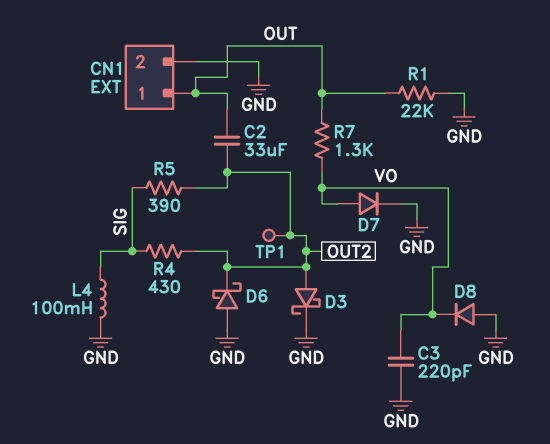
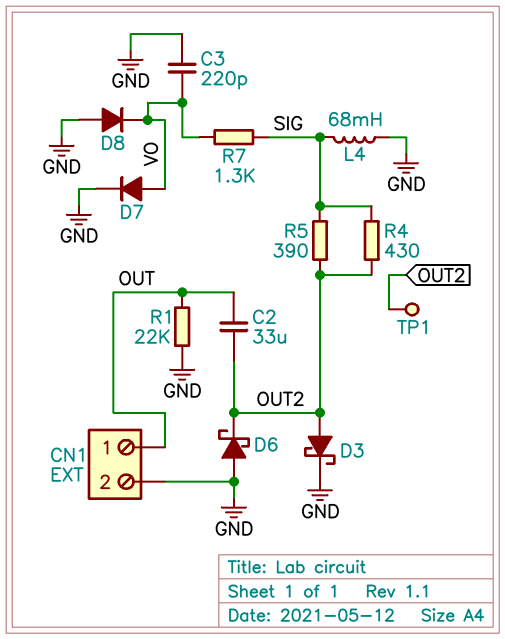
L4: 100mH (GND, SIG) -> 68mH (GND, SIG)
R7: 1.3k (OUT, VO) -> 1.3k (SIG, VO)

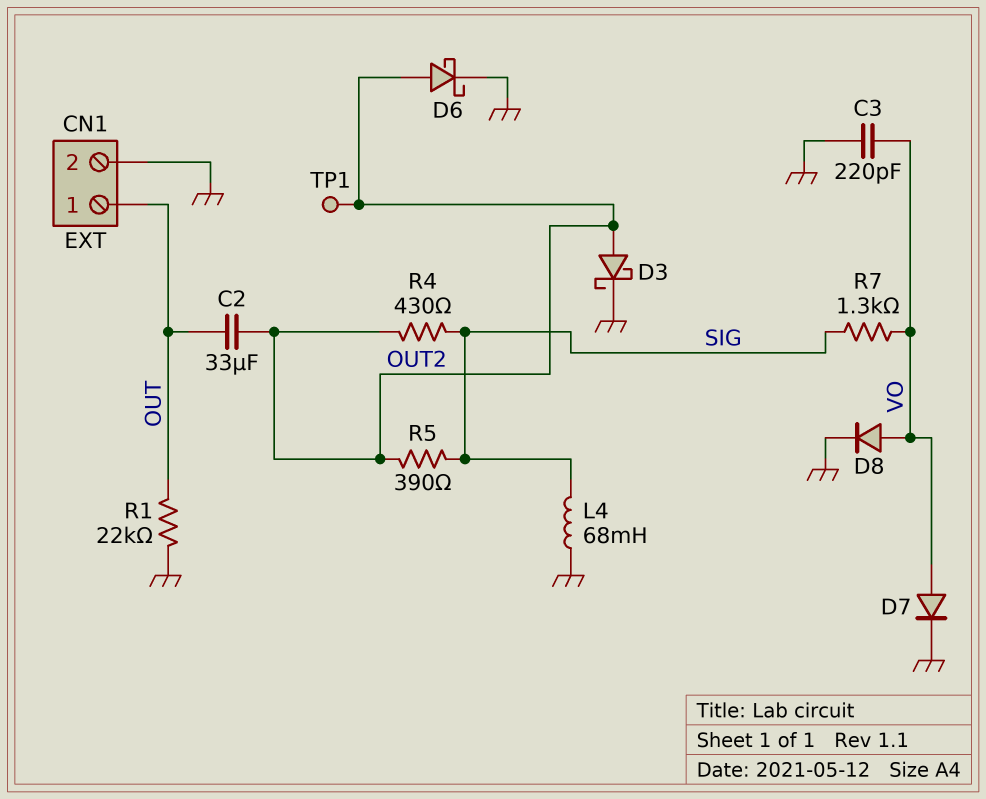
D6: schottky (A GND, K OUT2) -> schottky (A OUT2, K GND)
D8: diode (A GND, K VO) -> diode (A VO, K GND)

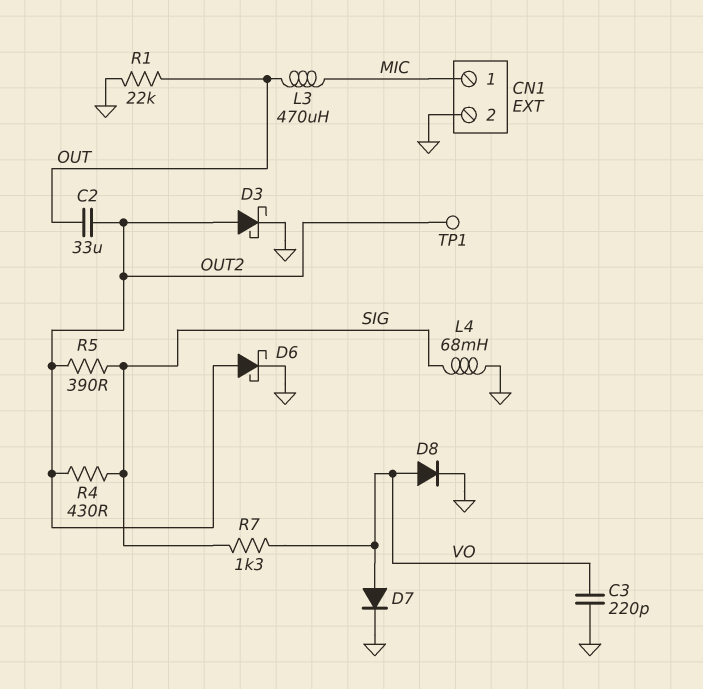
CN1 pin 1: OUT -> MIC
L3: none -> 470uH (MIC, OUT)

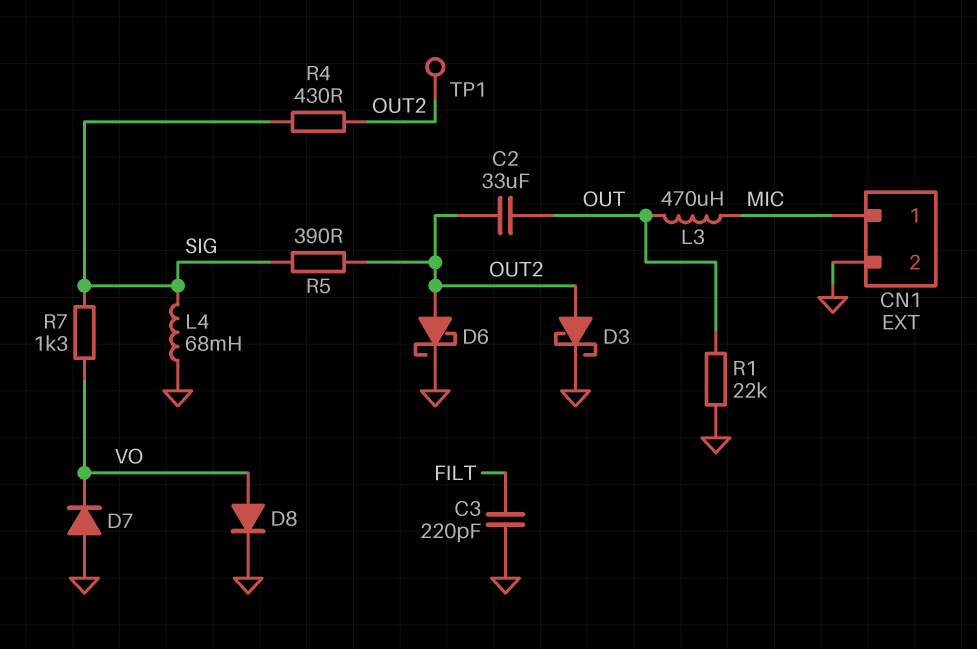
C3: 220pF (GND, VO) -> 220pF (FILT, GND)
D7: diode (A VO, K GND) -> diode (A GND, K VO)

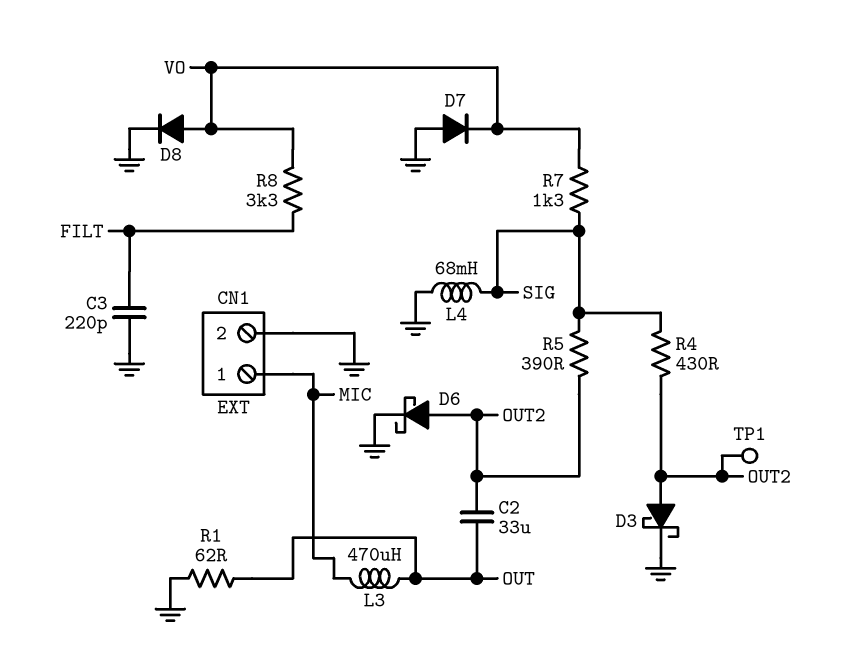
R1: 22k (GND, OUT) -> 62 (GND, OUT)
R8: none -> 3.3k (FILT, VO)

